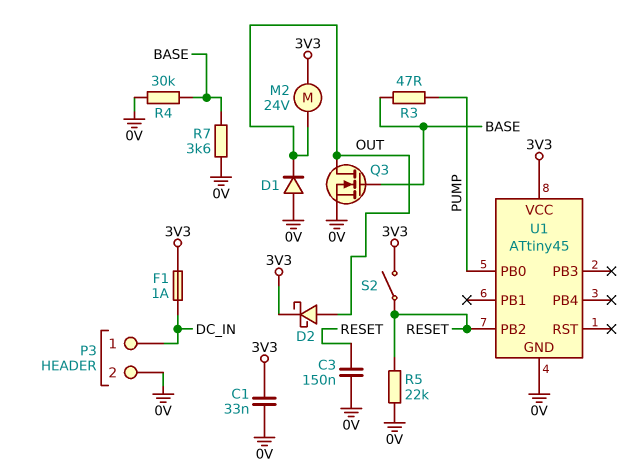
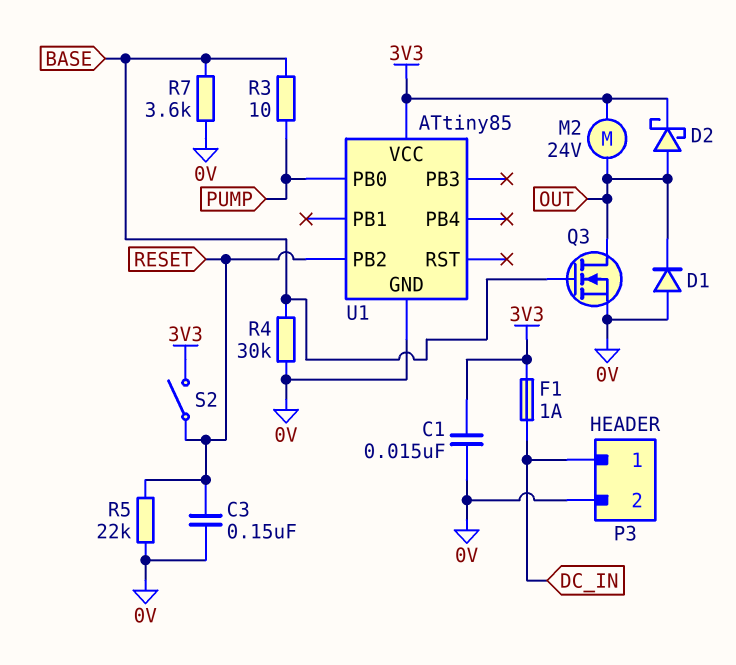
C1: 33nF (0V, 3V3) -> 15nF (0V, 3V3)
R3: 47 (BASE, PUMP) -> 10 (BASE, PUMP)
U1: ATtiny45 -> ATtiny85

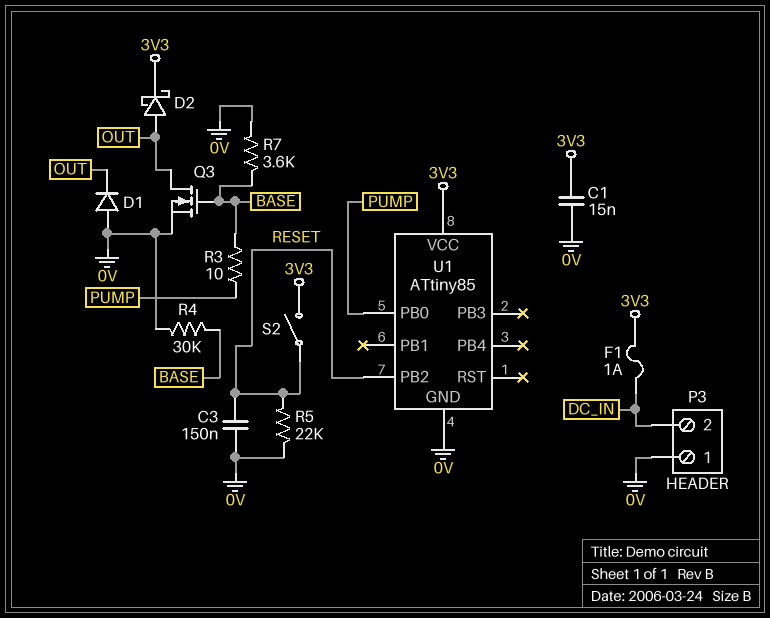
M2: motor 24V (3V3, OUT) -> none
P3 pin 1: DC_IN -> 0V
P3 pin 2: 0V -> DC_IN

